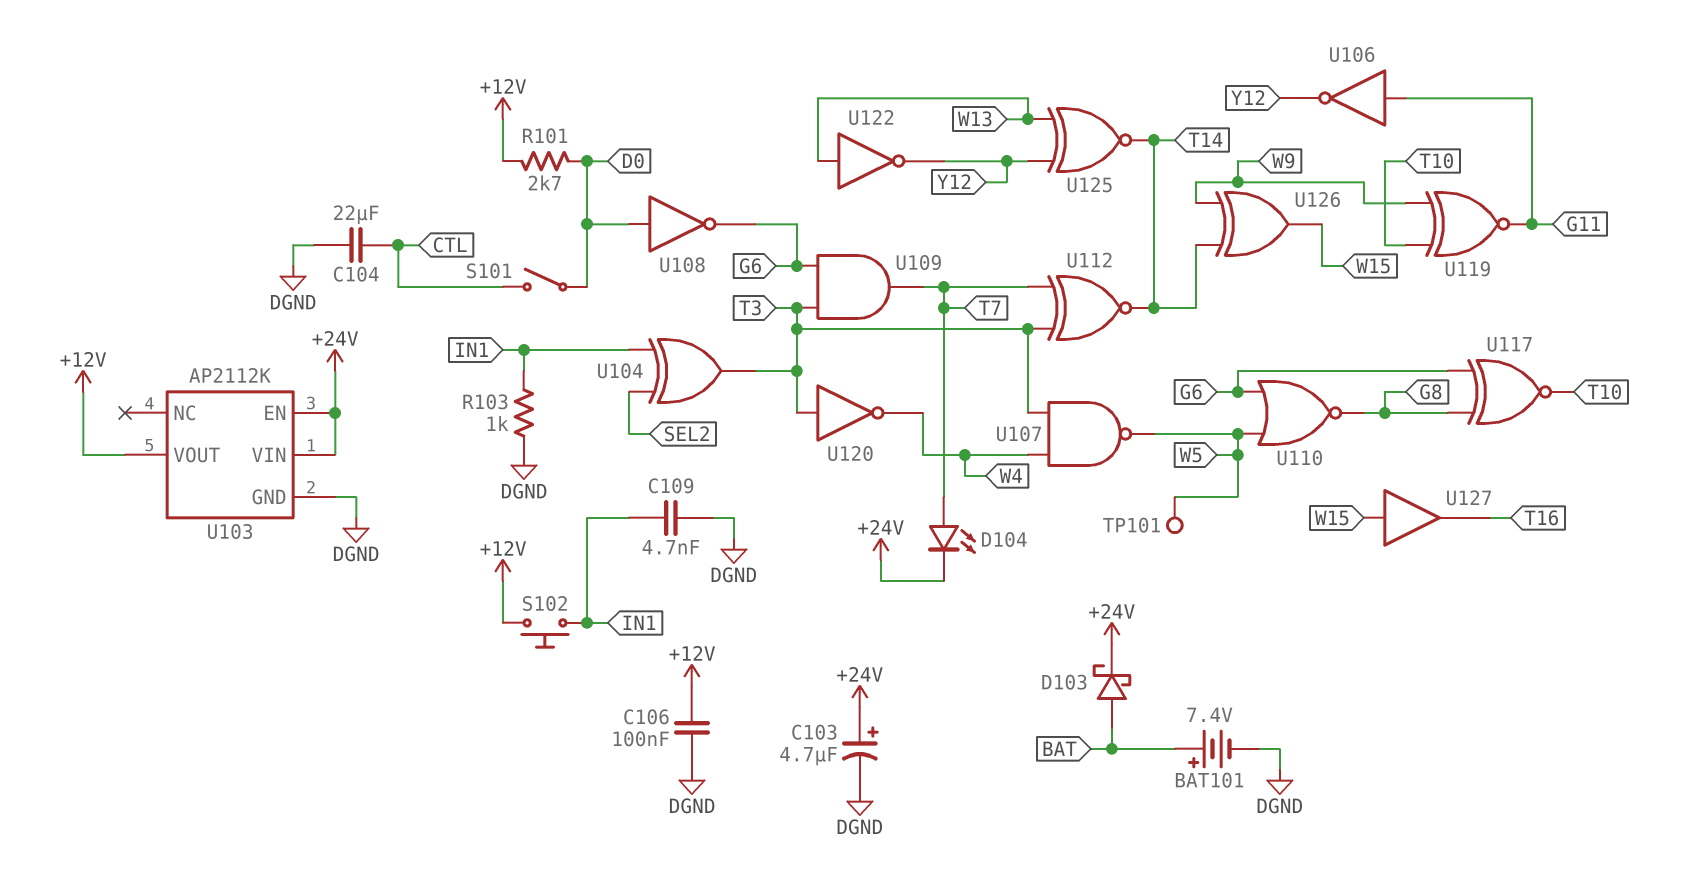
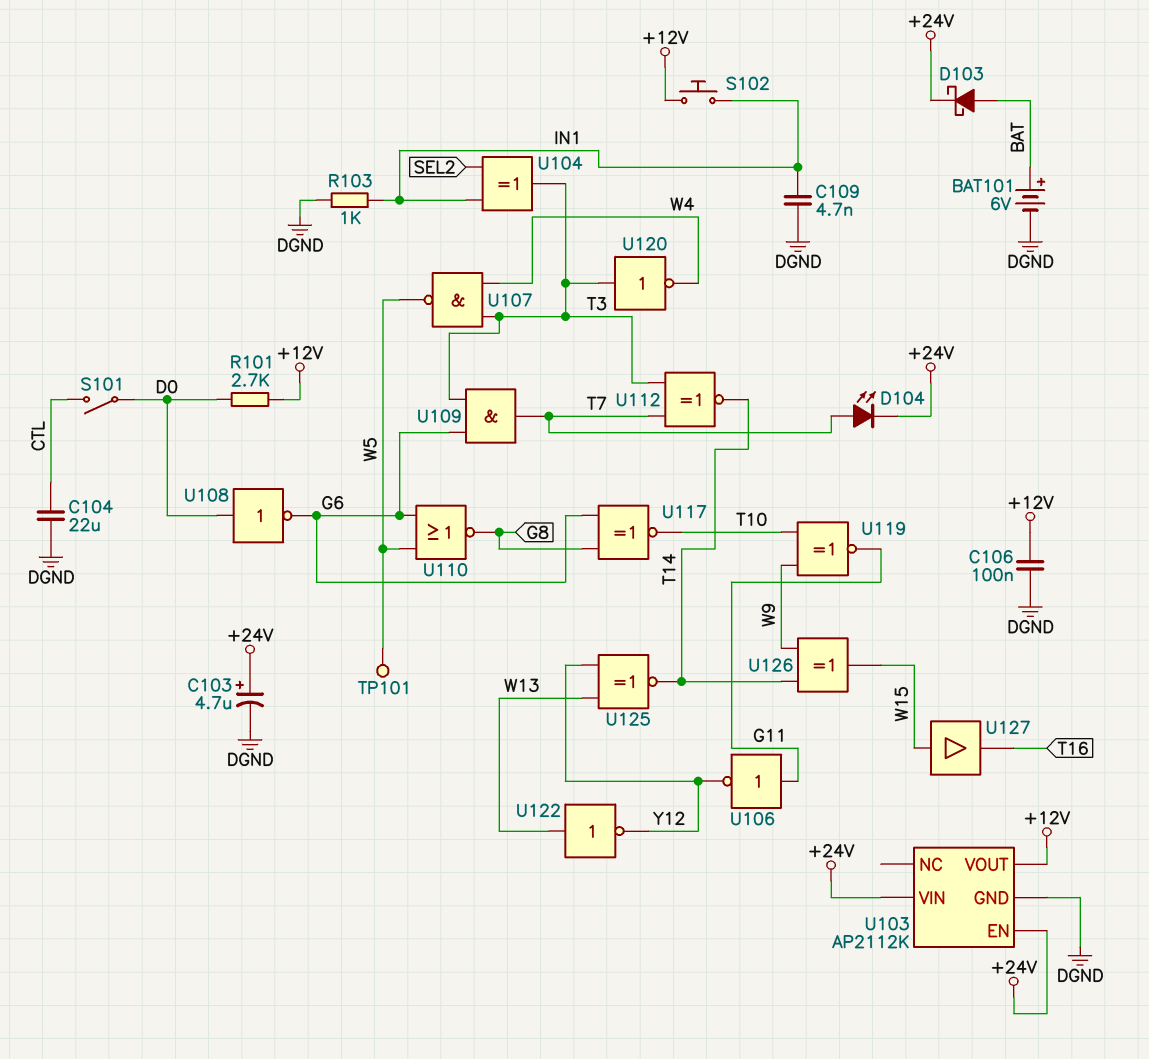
BAT101: 7.4V (plus BAT, minus DGND) -> 6V (plus BAT, minus DGND)

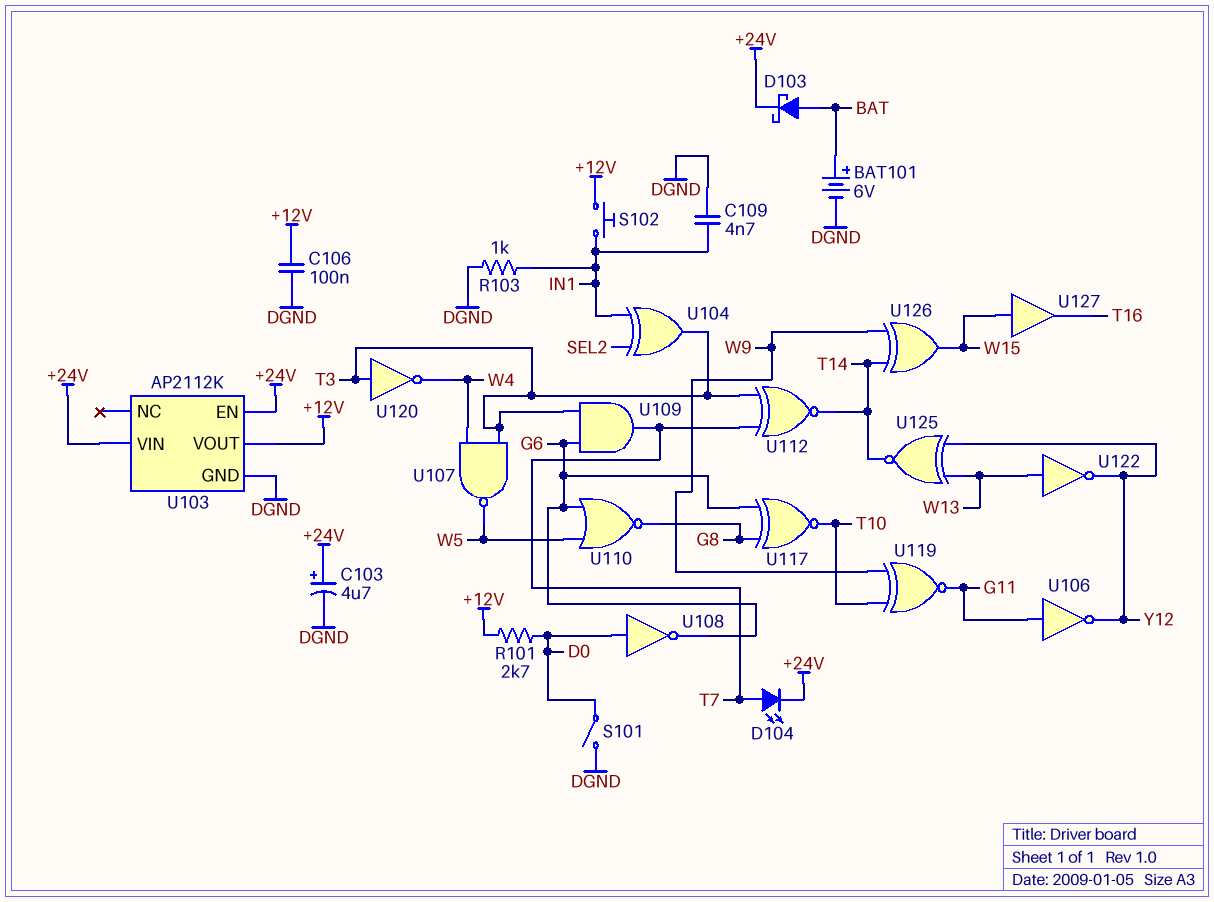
C104: 22uF (CTL, DGND) -> none
S101: switch (CTL, D0) -> switch (D0, DGND)
TP101: test point (W5) -> none

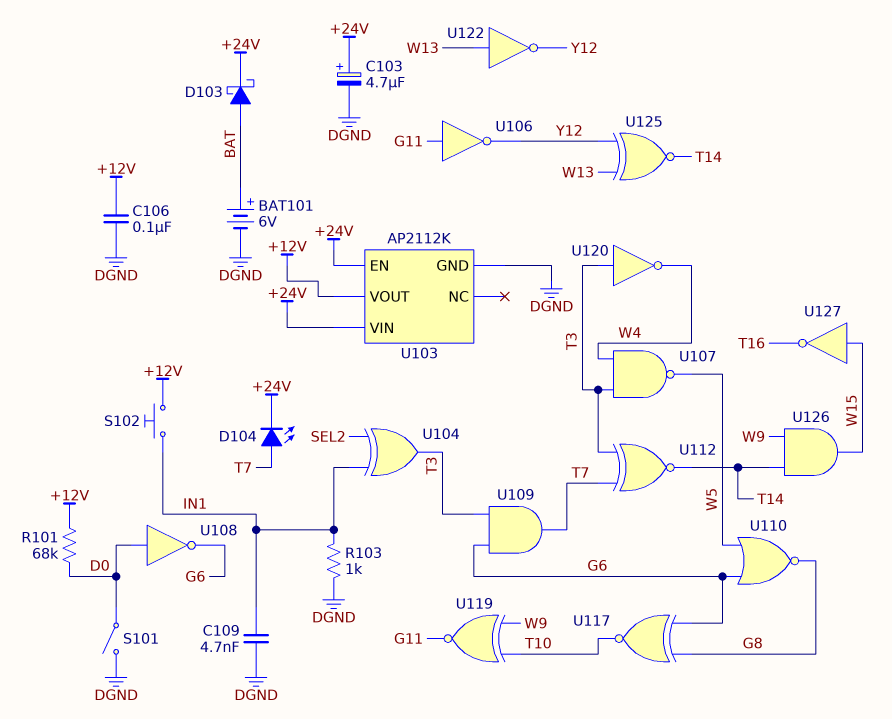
R101: 2.7k (+12V, D0) -> 68k (+12V, D0)
U126: XOR (in T14, in W9, out W15) -> AND (in T14, in W9, out W15)
U127: buffer (in W15, out T16) -> NOT (in W15, out T16)

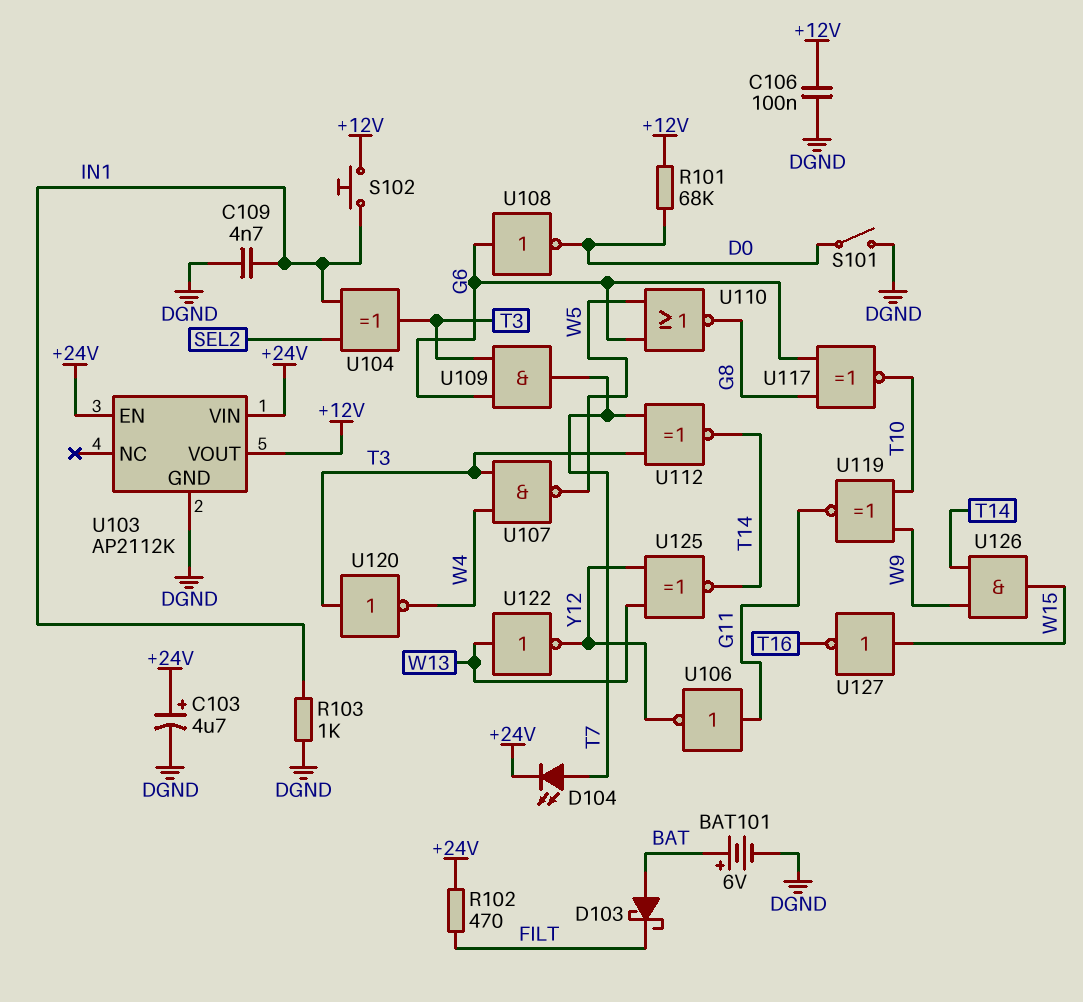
D103: schottky (A BAT, K +24V) -> schottky (A BAT, K FILT)
R102: none -> 470 (+24V, FILT)
U108: NOT (in D0, out G6) -> NOT (in G6, out D0)

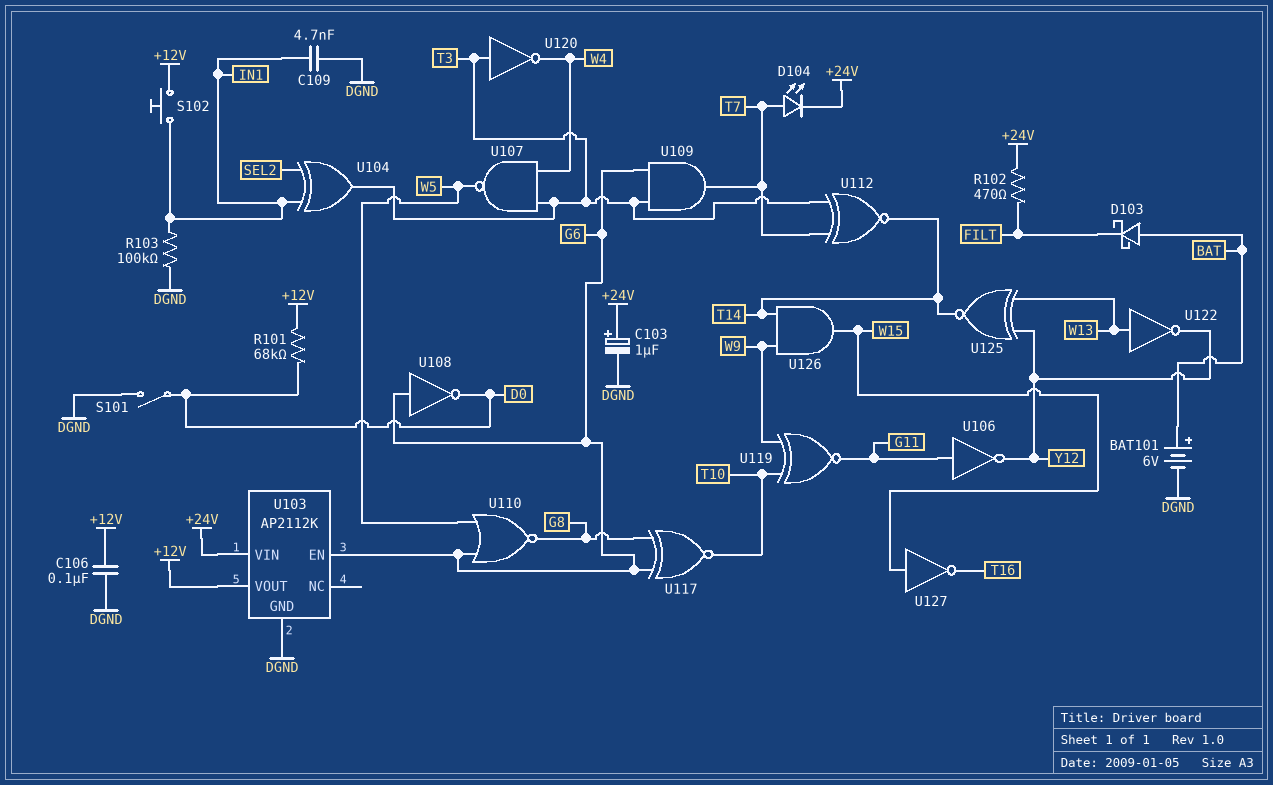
C103: 4.7uF (plus +24V, minus DGND) -> 1uF (plus +24V, minus DGND)
R103: 1k (DGND, IN1) -> 100k (DGND, IN1)
U103 pin EN: +24V -> G6

